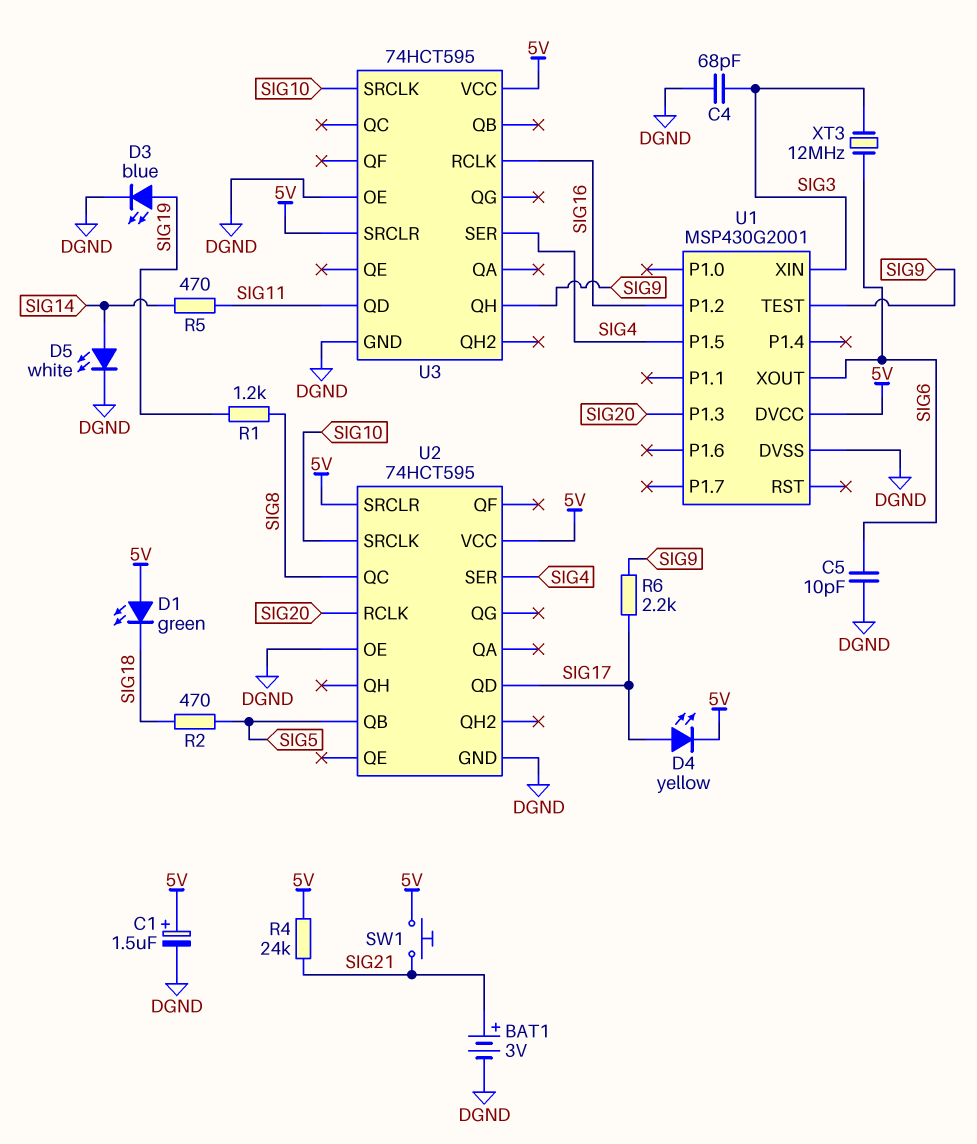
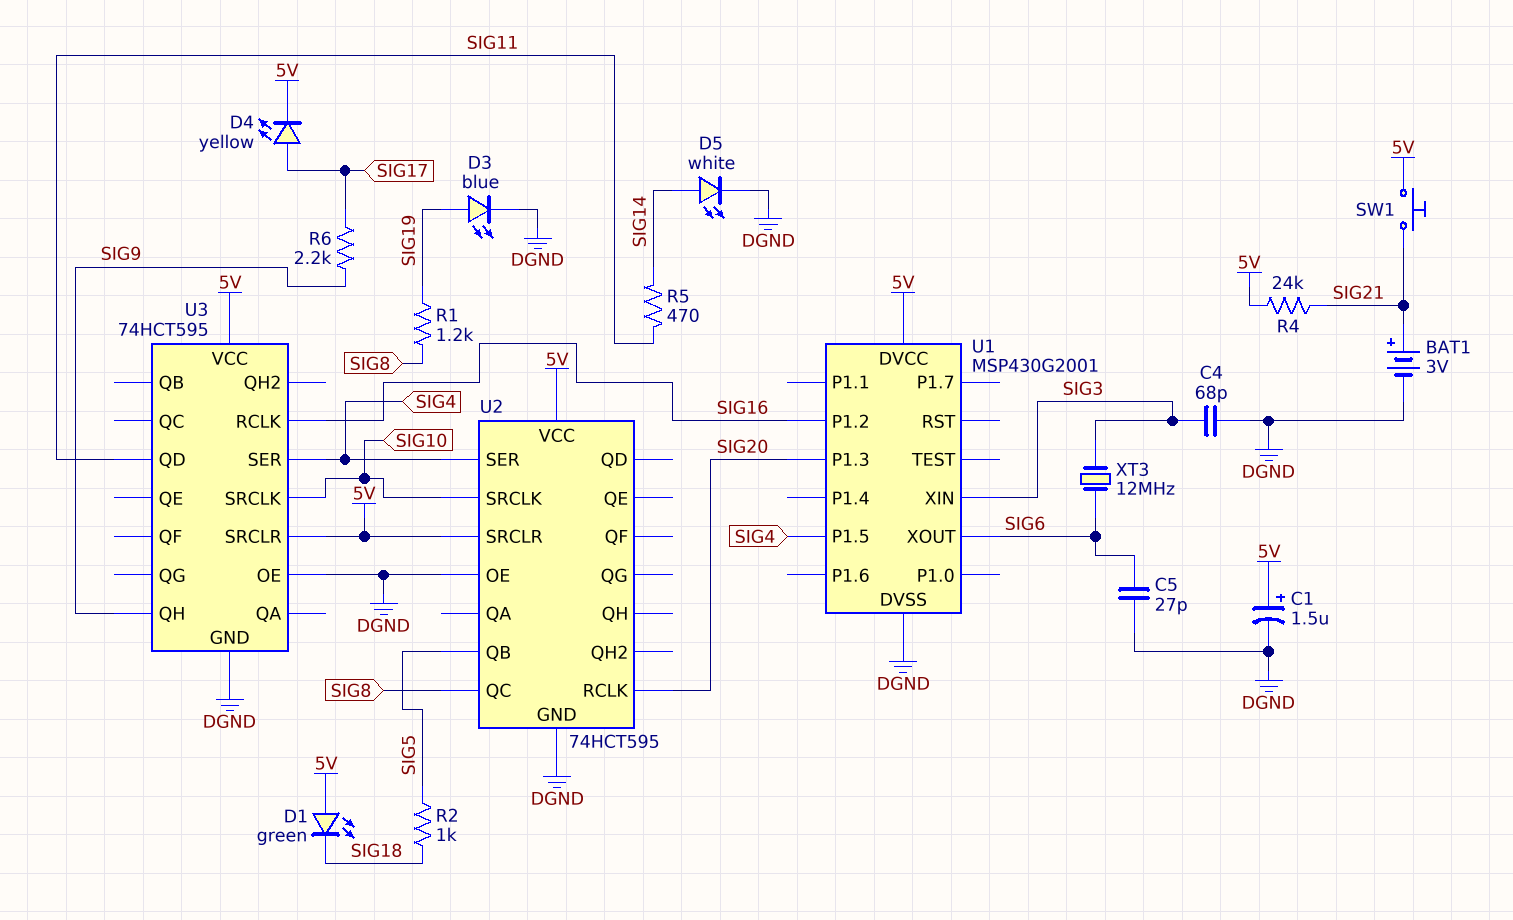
C5: 10pF (DGND, SIG6) -> 27pF (DGND, SIG6)
R2: 470 (SIG5, SIG18) -> 1k (SIG5, SIG18)
U1 pin TEST: SIG9 -> none
U2 pin QD: SIG17 -> none

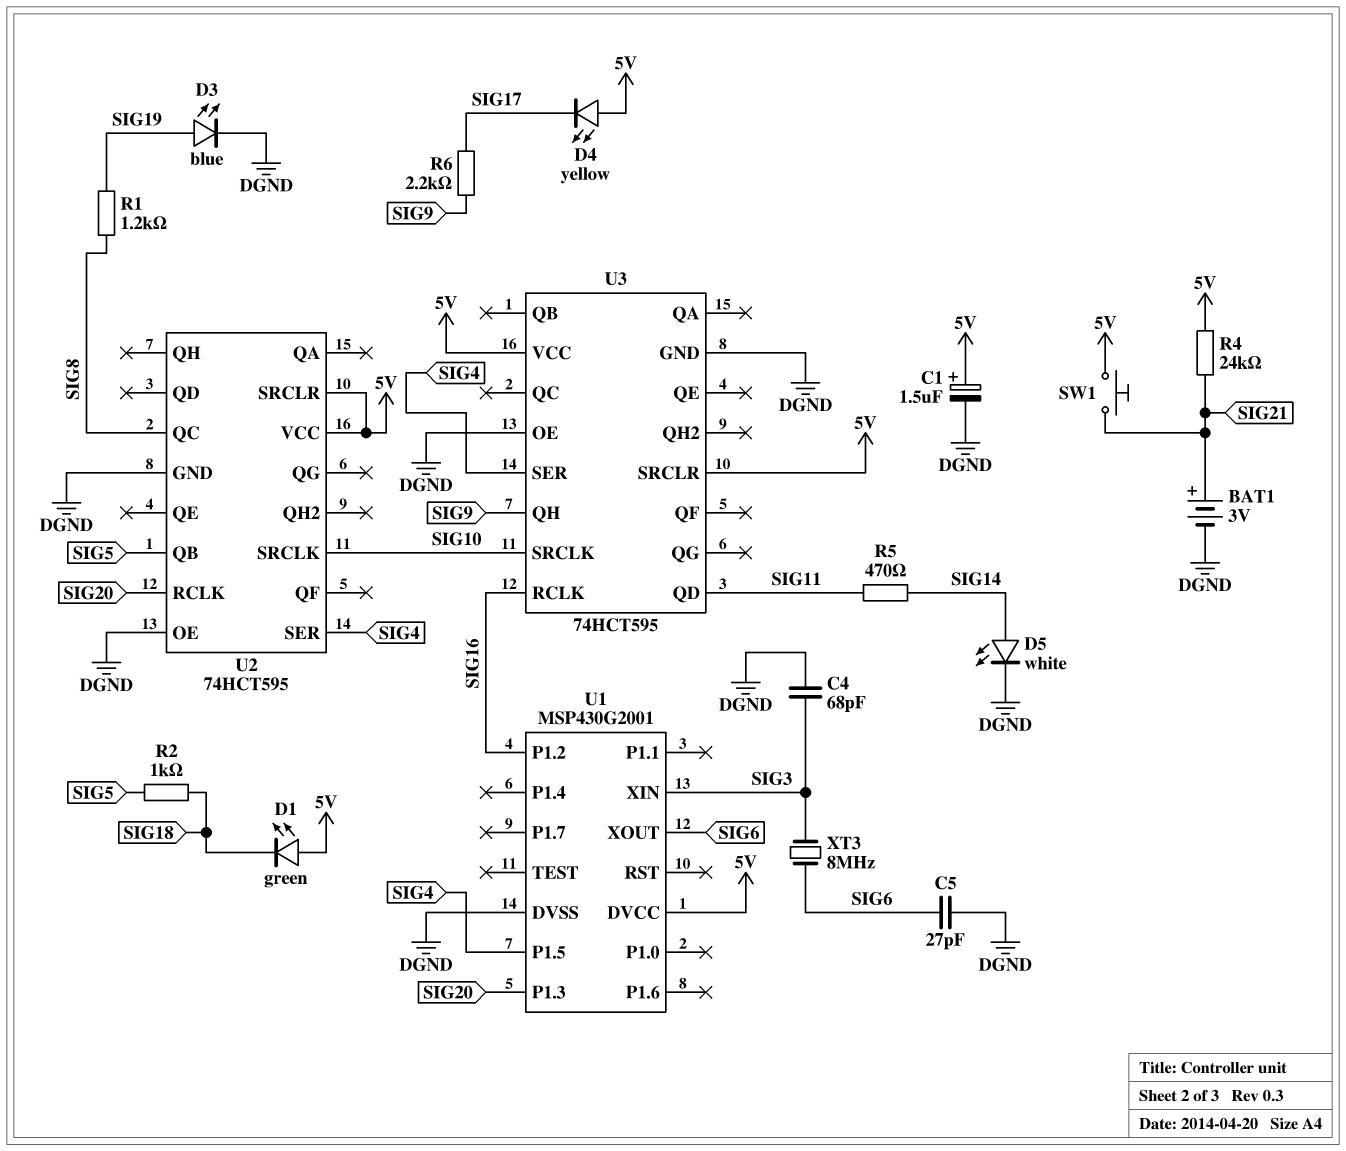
D4: LED yellow (A SIG17, K 5V) -> LED yellow (A 5V, K SIG17)
XT3: 12MHz (SIG3, SIG6) -> 8MHz (SIG3, SIG6)

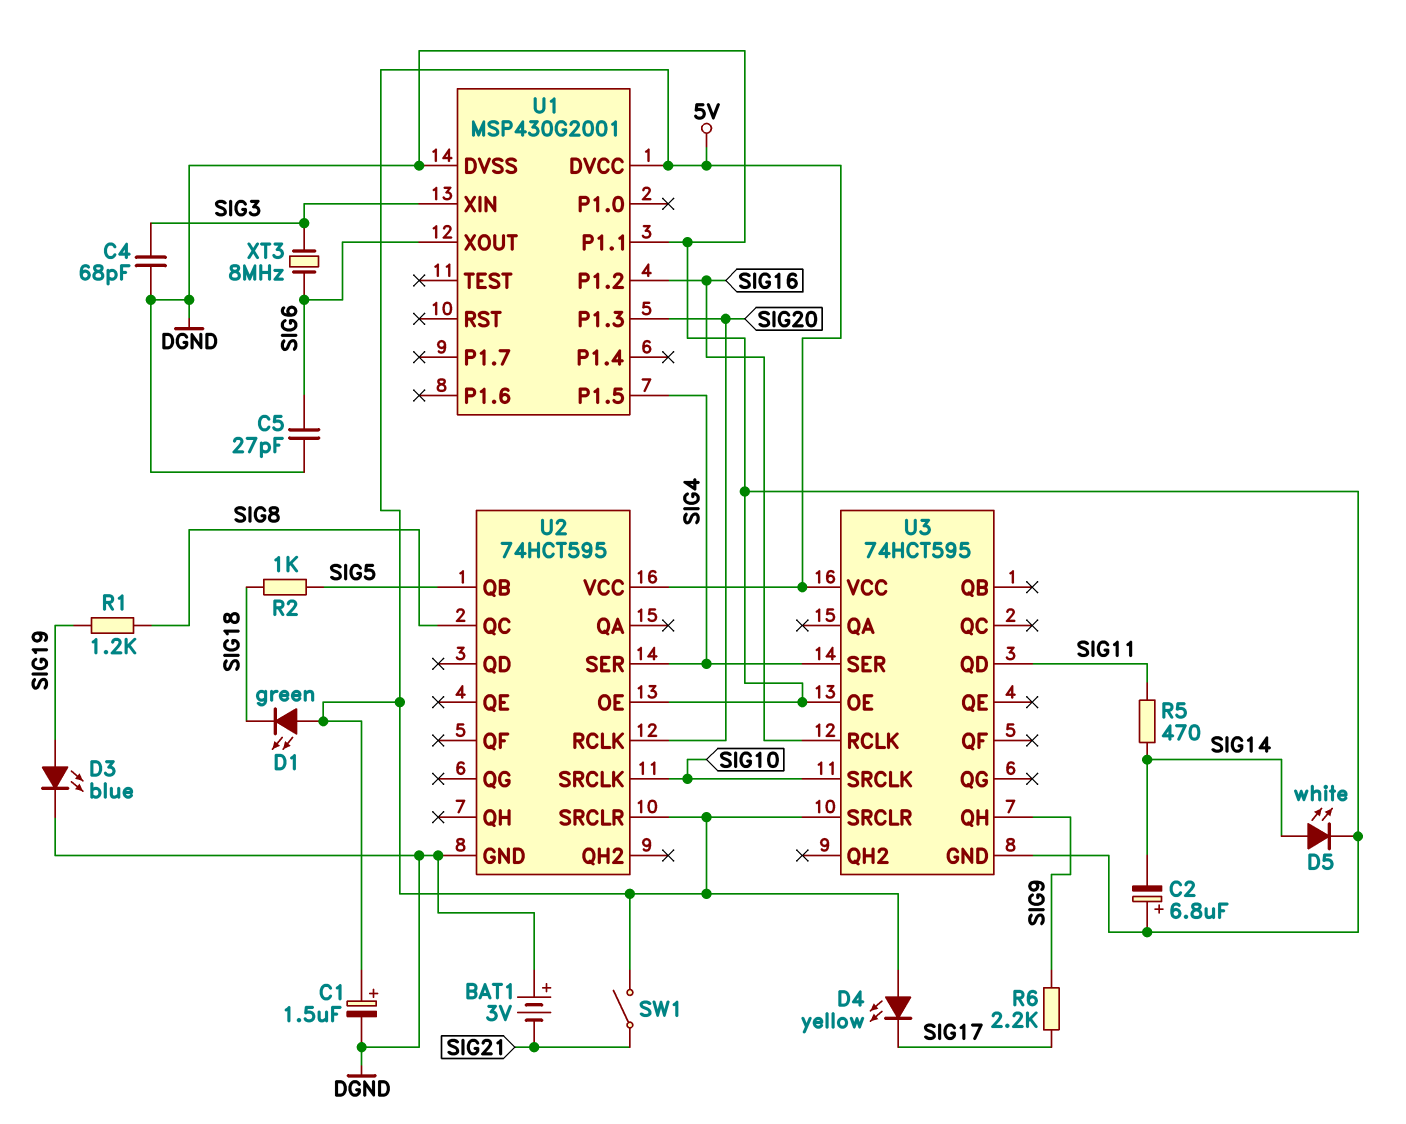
BAT1: 3V (plus SIG21, minus DGND) -> 3V (plus DGND, minus SIG21)
C2: none -> 6.8uF (plus DGND, minus SIG14)
R4: 24k (5V, SIG21) -> none
SW1: button (5V, SIG21) -> switch (5V, SIG21)
U1 pin P1.1: none -> DGND

